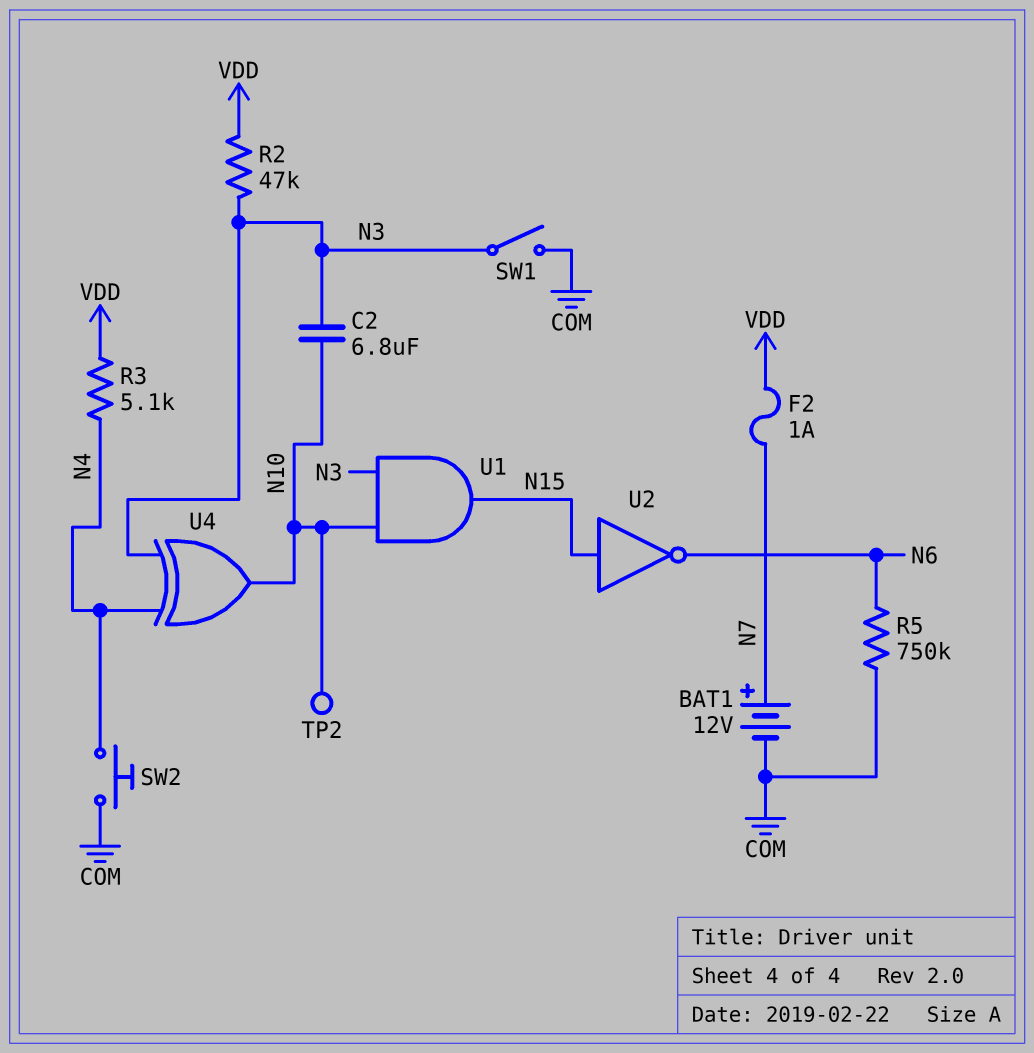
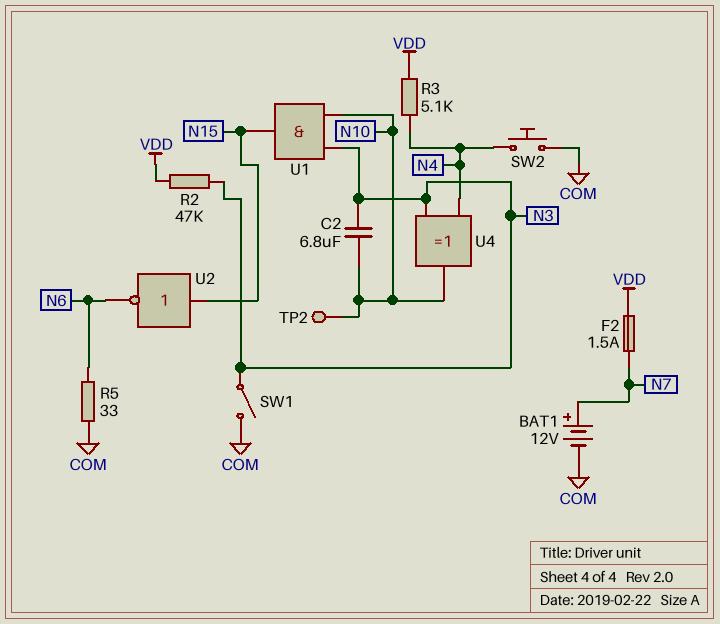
F2: 1A (N7, VDD) -> 1.5A (N7, VDD)
R5: 750k (COM, N6) -> 33 (COM, N6)

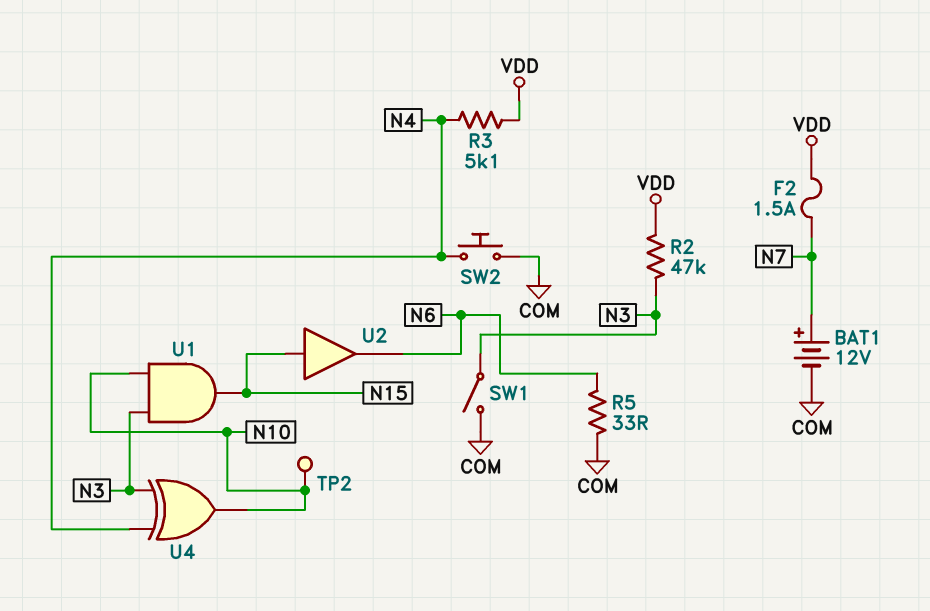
C2: 6.8uF (N3, N10) -> none
U2: NOT (in N15, out N6) -> buffer (in N15, out N6)

